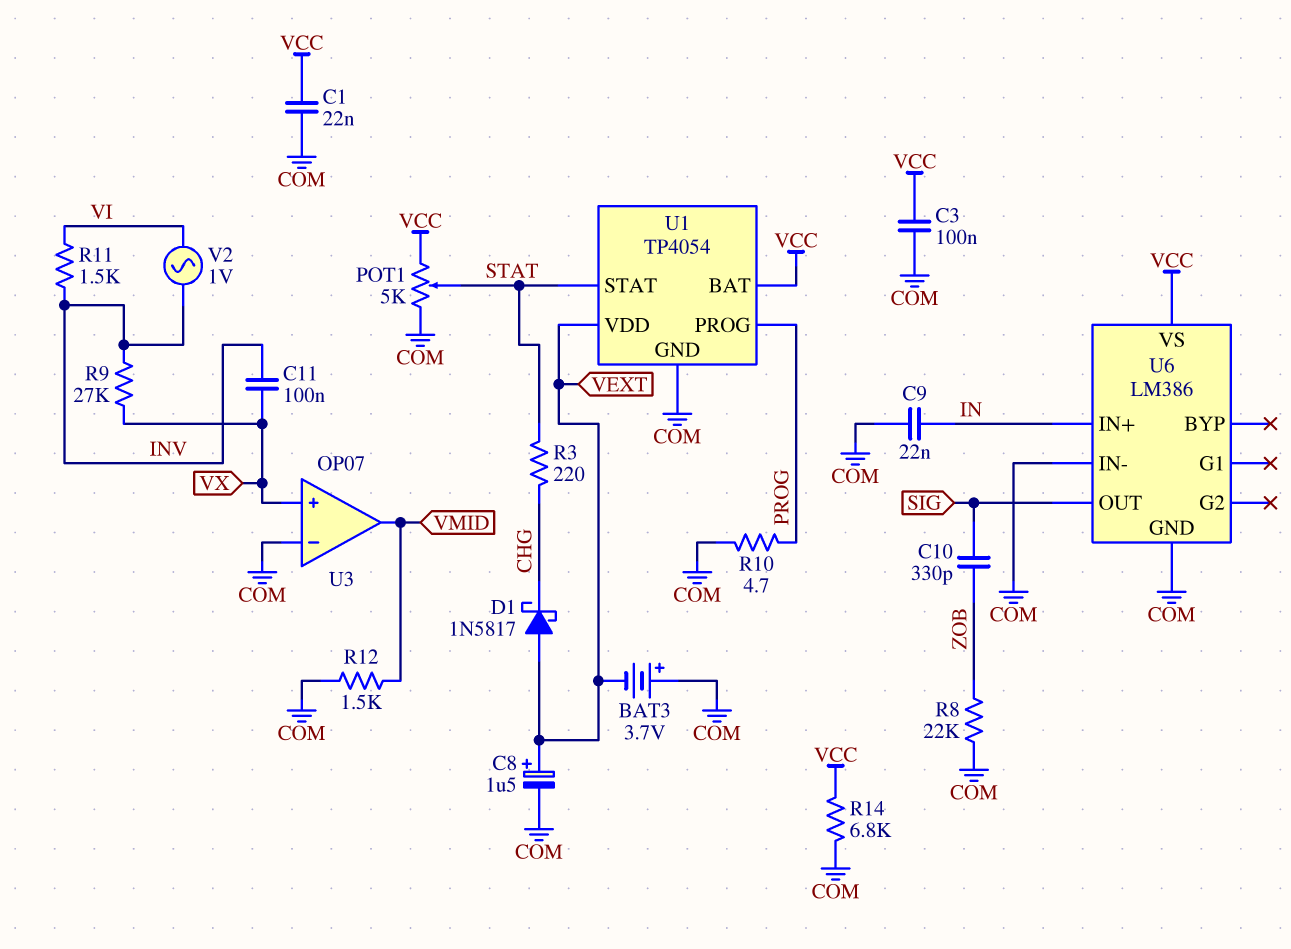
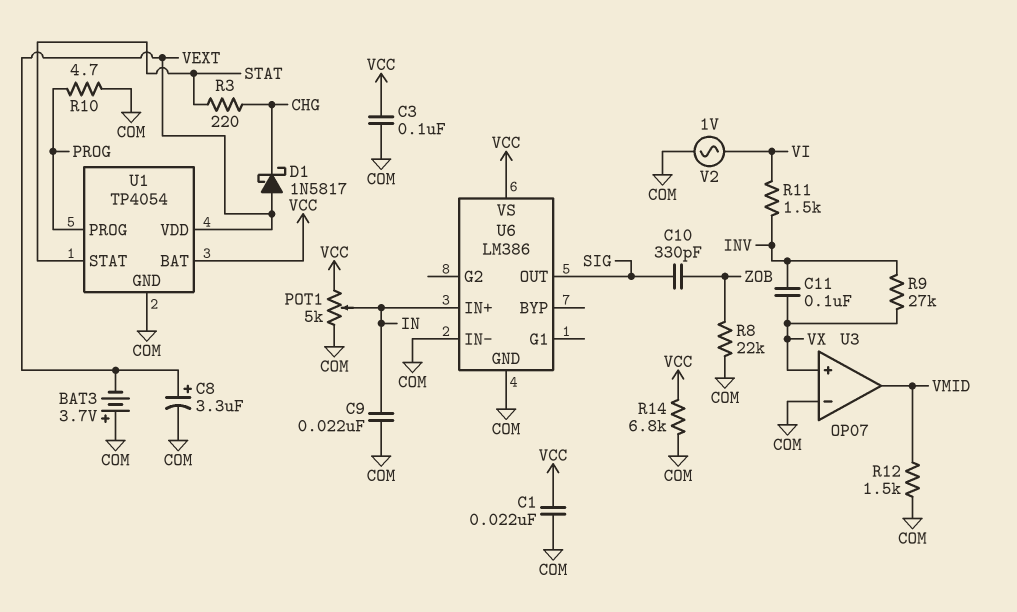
C8: 1.5uF (plus VEXT, minus COM) -> 3.3uF (plus VEXT, minus COM)
POT1: 5k (COM, VCC, wiper STAT) -> 5k (COM, VCC, wiper IN)
V2: AC 1V (INV, VI) -> AC 1V (COM, VI)

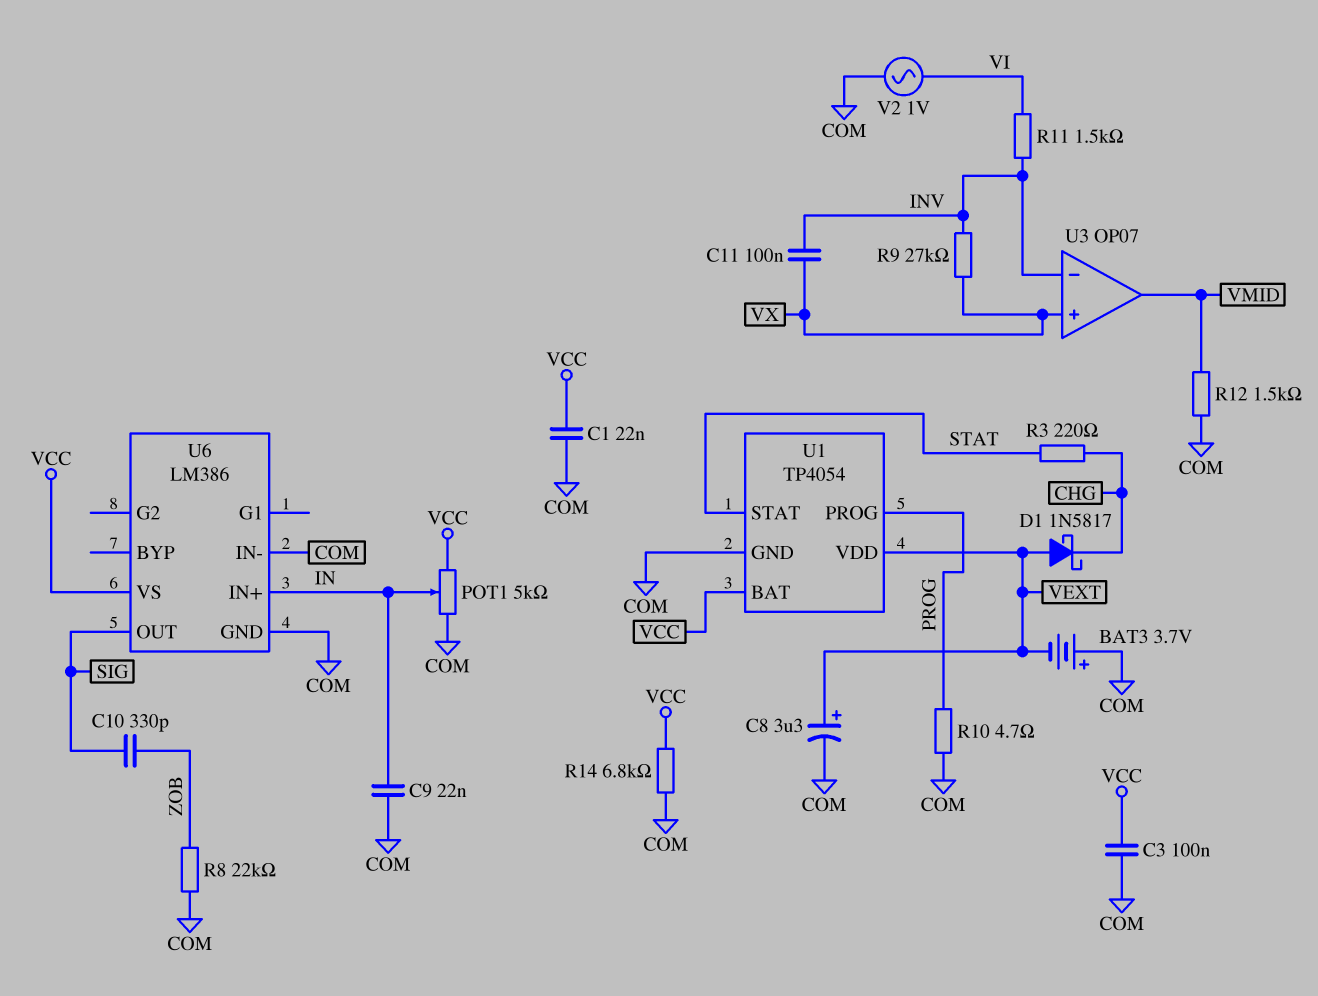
U3 pin in-: COM -> INV

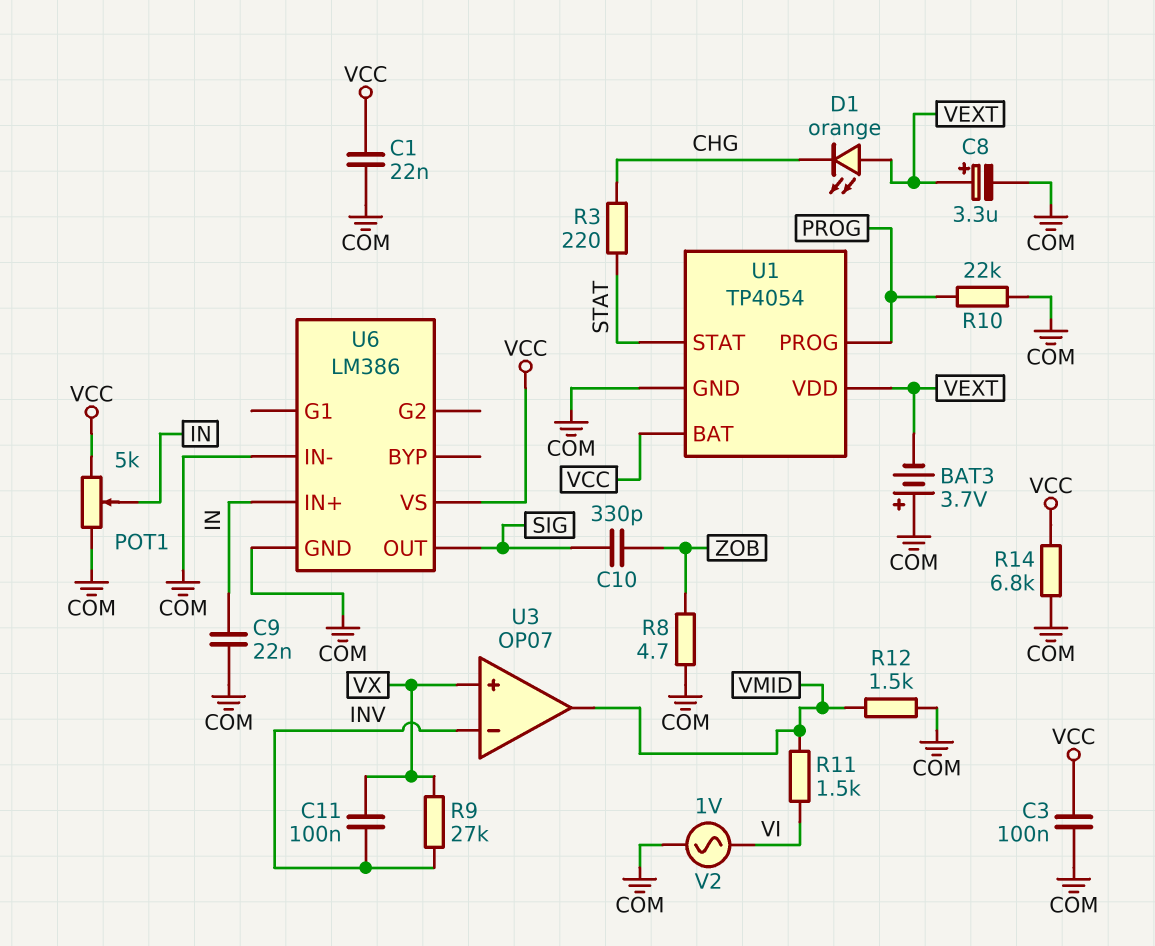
D1: schottky 1N5817 (A VEXT, K CHG) -> LED orange (A VEXT, K CHG)
R8: 22k (COM, ZOB) -> 4.7 (COM, ZOB)
R10: 4.7 (COM, PROG) -> 22k (COM, PROG)
R11: 1.5k (INV, VI) -> 1.5k (VI, VMID)

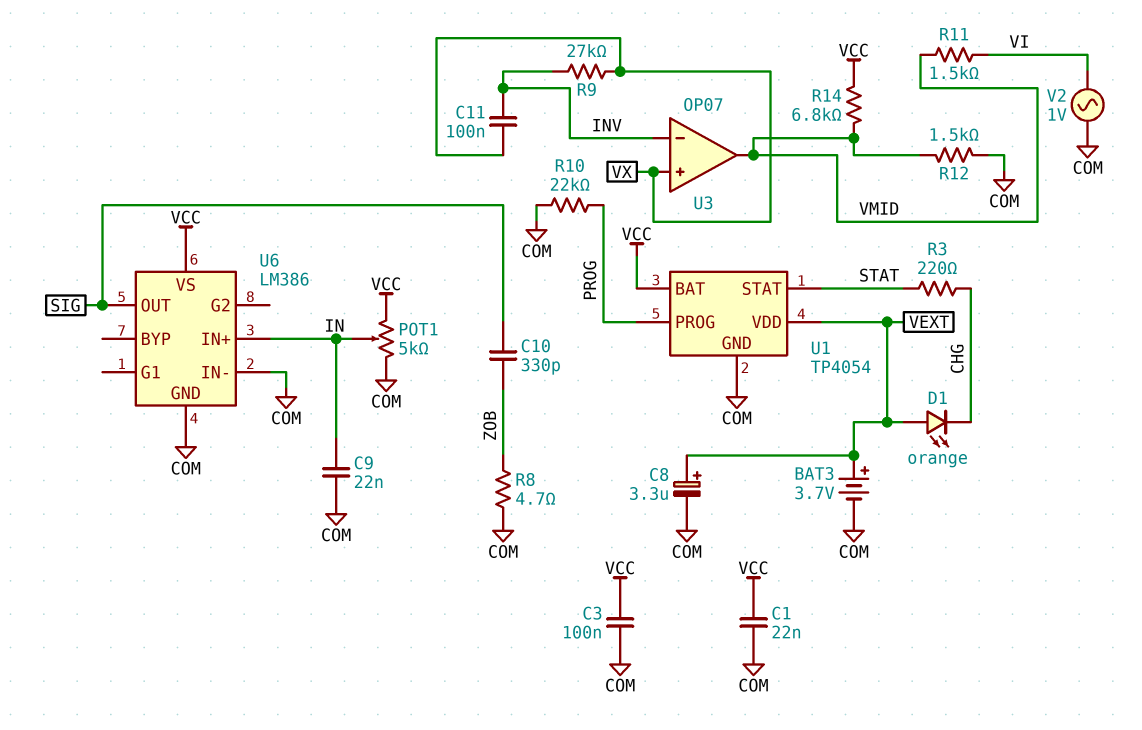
BAT3: 3.7V (plus COM, minus VEXT) -> 3.7V (plus VEXT, minus COM)
R14: 6.8k (COM, VCC) -> 6.8k (VCC, VMID)

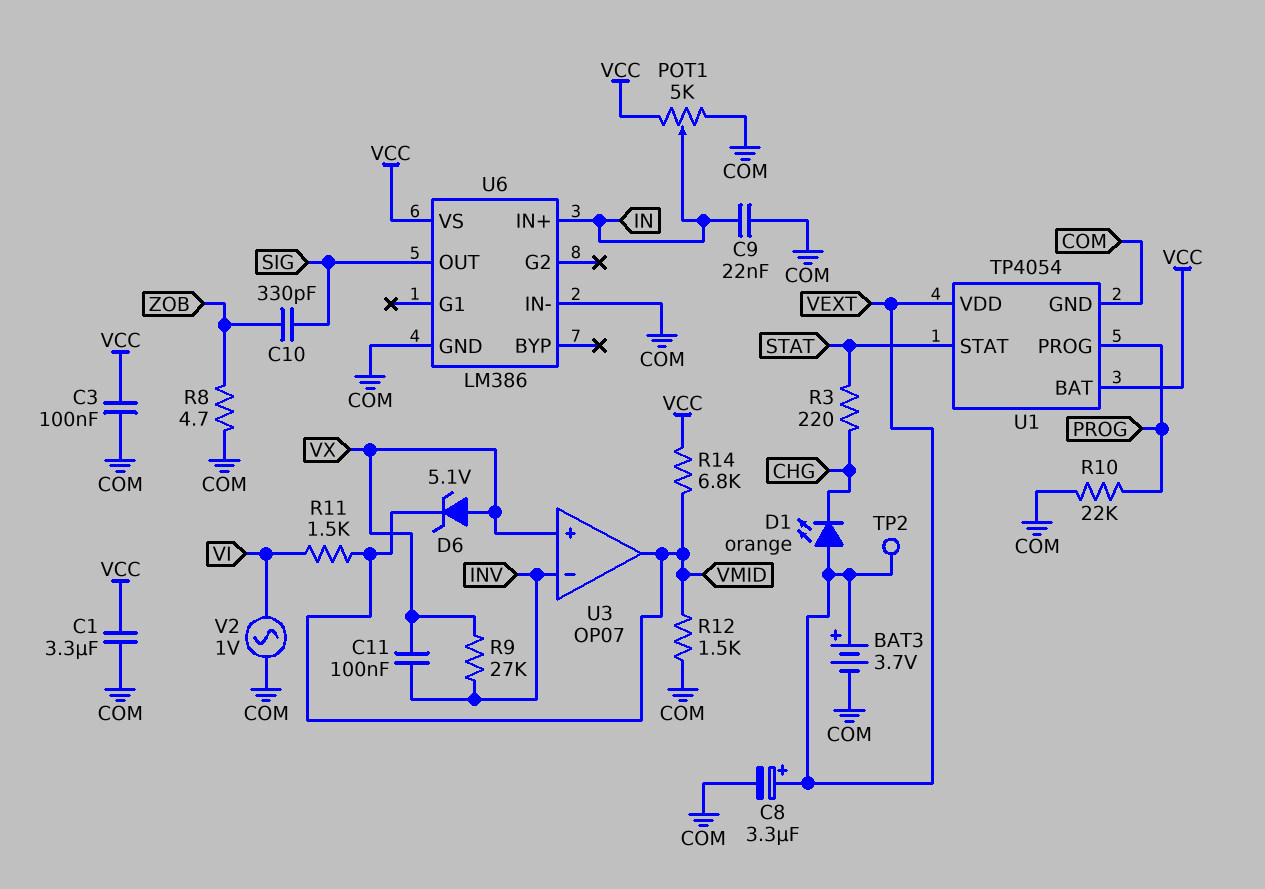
C1: 22nF (COM, VCC) -> 3.3uF (COM, VCC)
D6: none -> zener 5.1V (A VX, K VMID)
TP2: none -> test point (VEXT)

